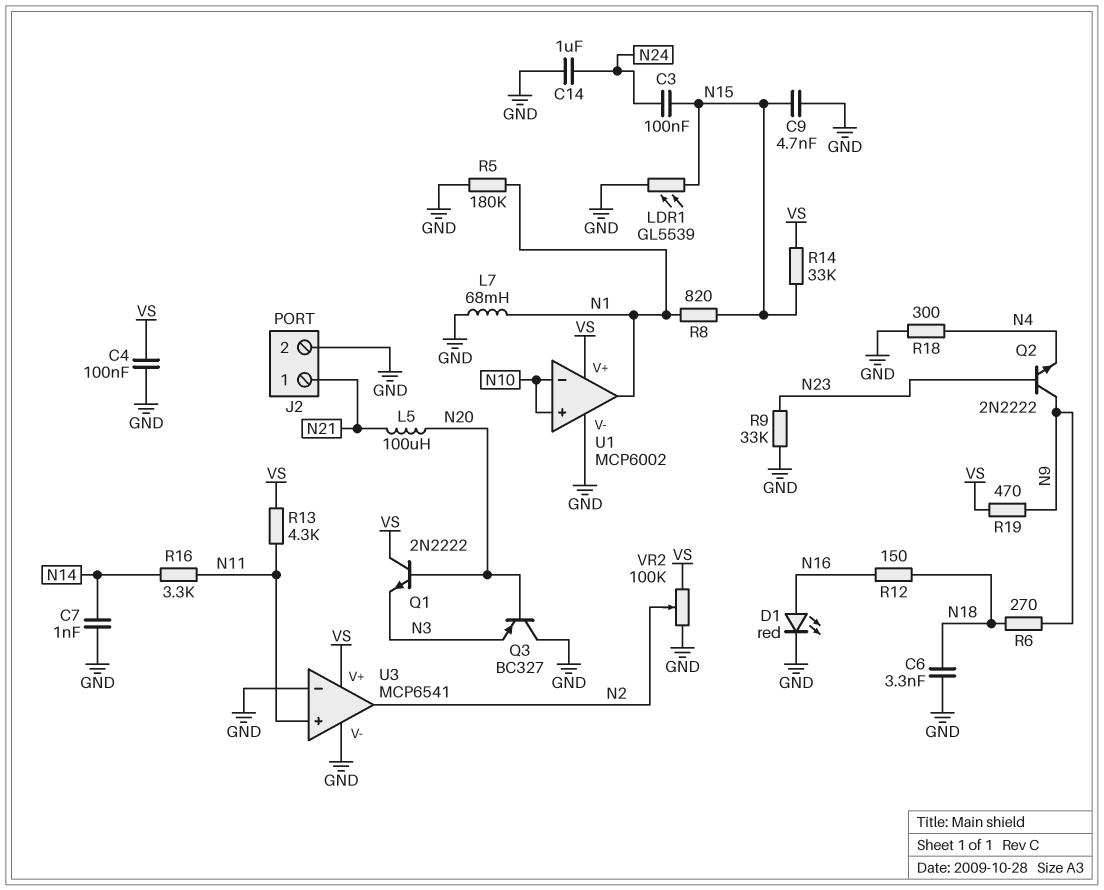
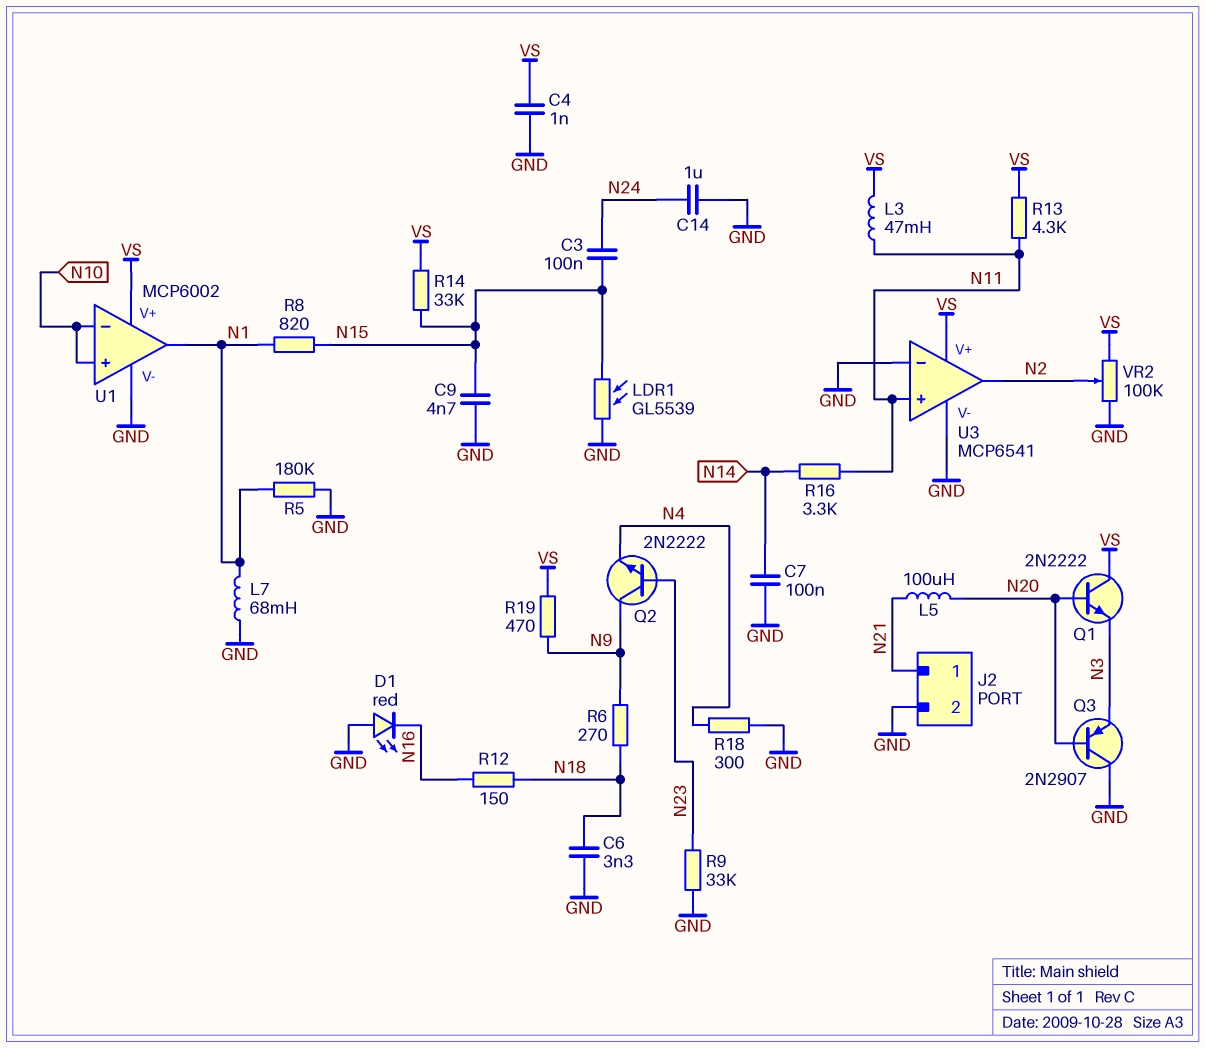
C4: 100nF (GND, VS) -> 1nF (GND, VS)
C7: 1nF (GND, N14) -> 100nF (GND, N14)
D1: LED red (A N16, K GND) -> LED red (A GND, K N16)
L3: none -> 47mH (N11, VS)
Q3: PNP BC327 (B N20, C GND, E N3) -> PNP 2N2907 (B N20, C GND, E N3)

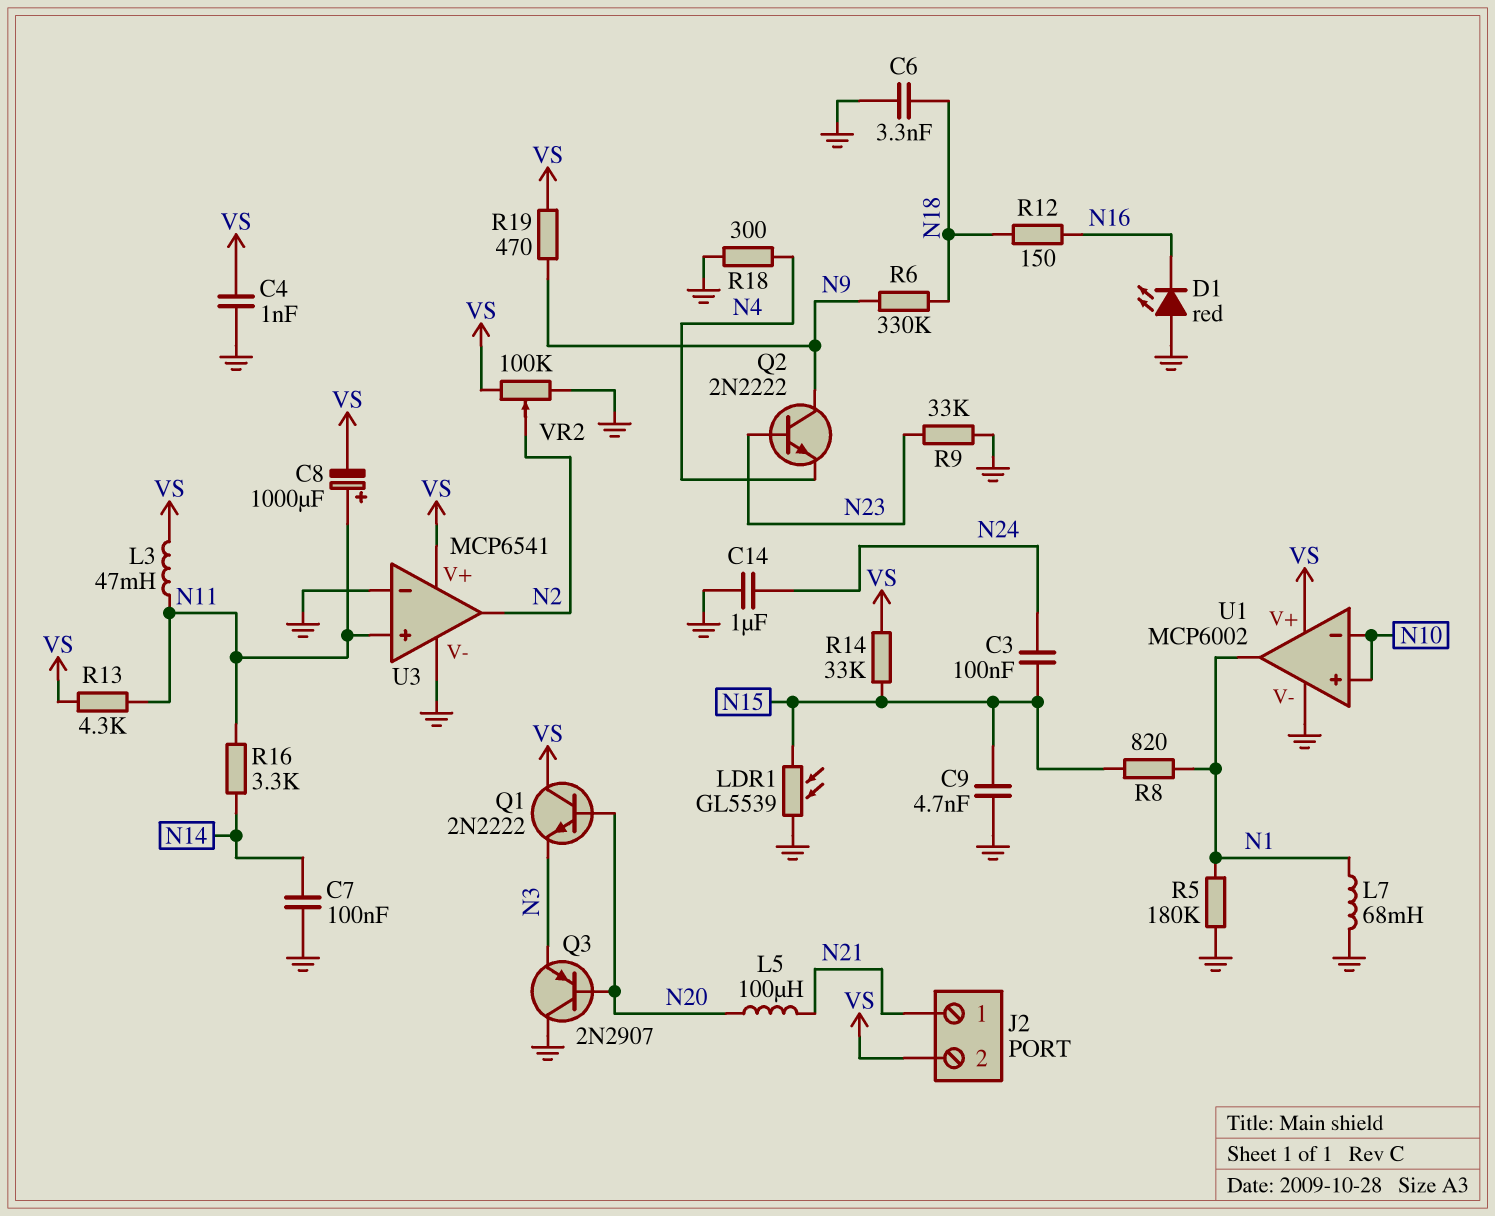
C8: none -> 1000uF (plus N11, minus VS)
J2 pin 2: GND -> VS
R6: 270 (N9, N18) -> 330k (N9, N18)

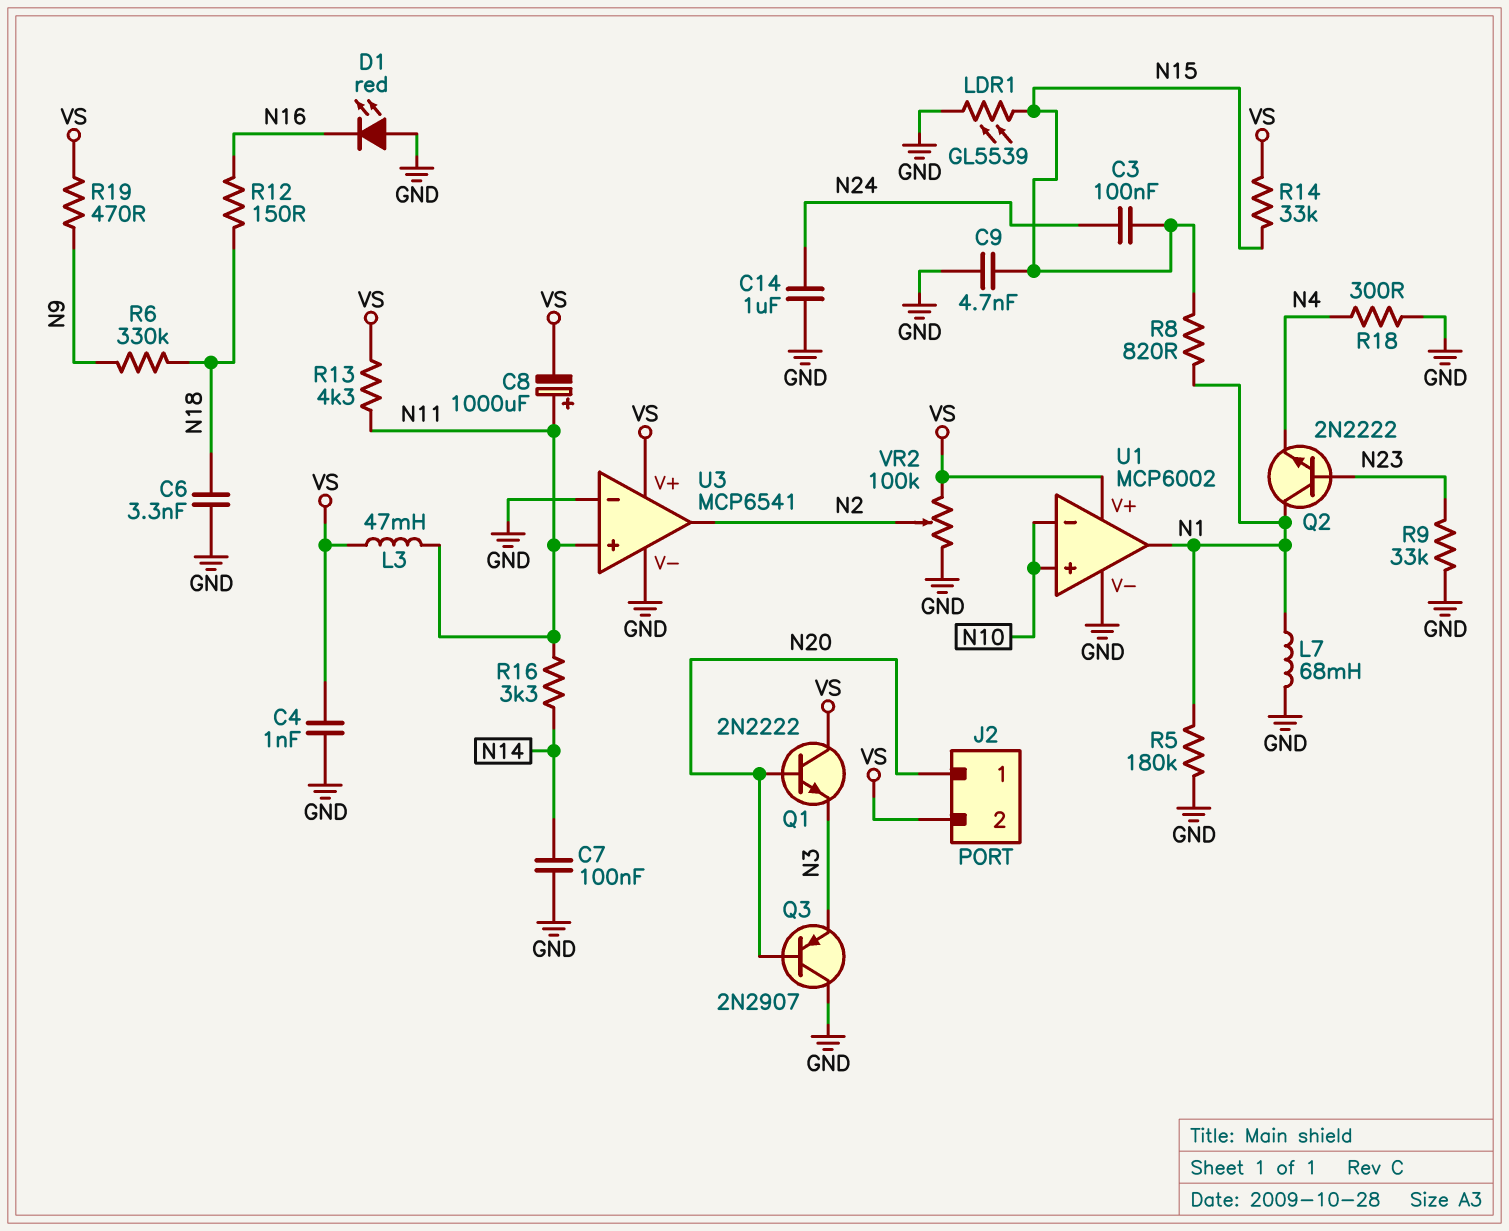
J2 pin 1: N21 -> N20
L5: 100uH (N20, N21) -> none
Q2: NPN 2N2222 (B N23, C N9, E N4) -> NPN 2N2222 (B N23, C N1, E N4)

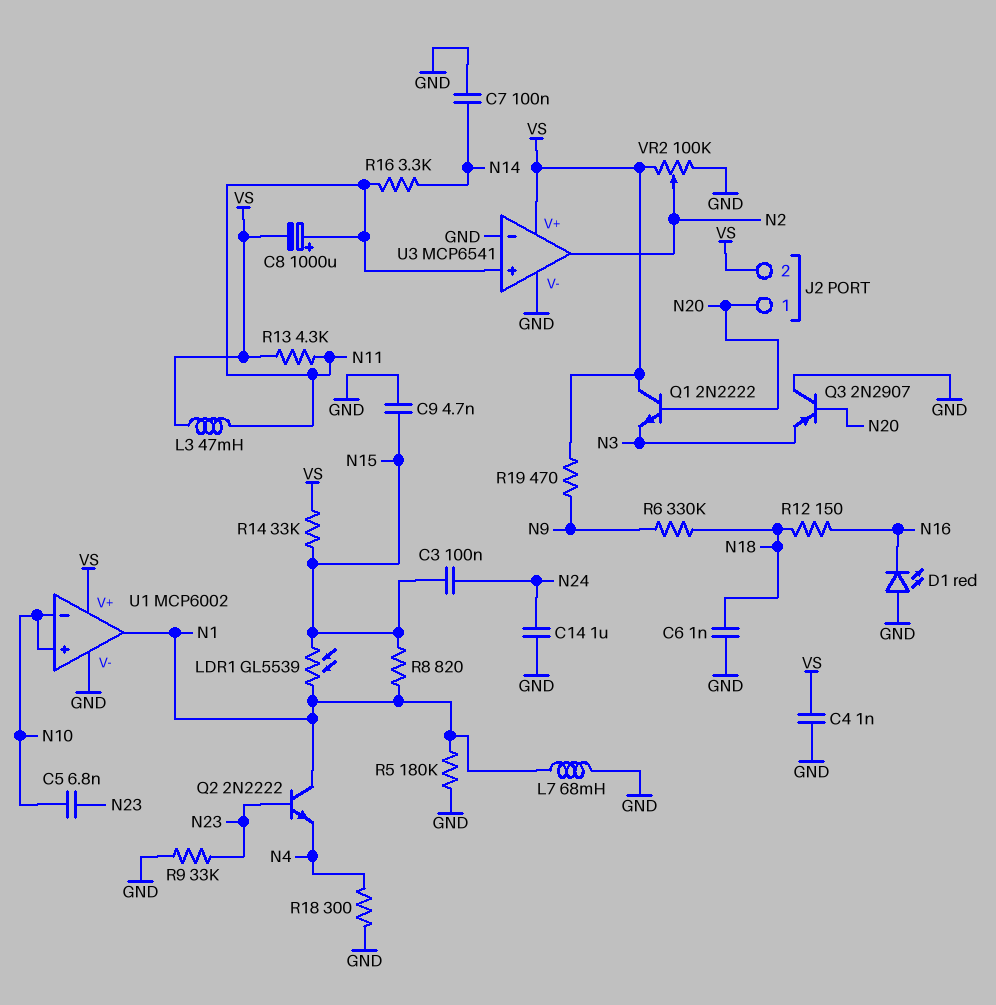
C5: none -> 6.8nF (N10, N23)
C6: 3.3nF (GND, N18) -> 1nF (GND, N18)
LDR1: GL5539 (GND, N15) -> GL5539 (N1, N15)

